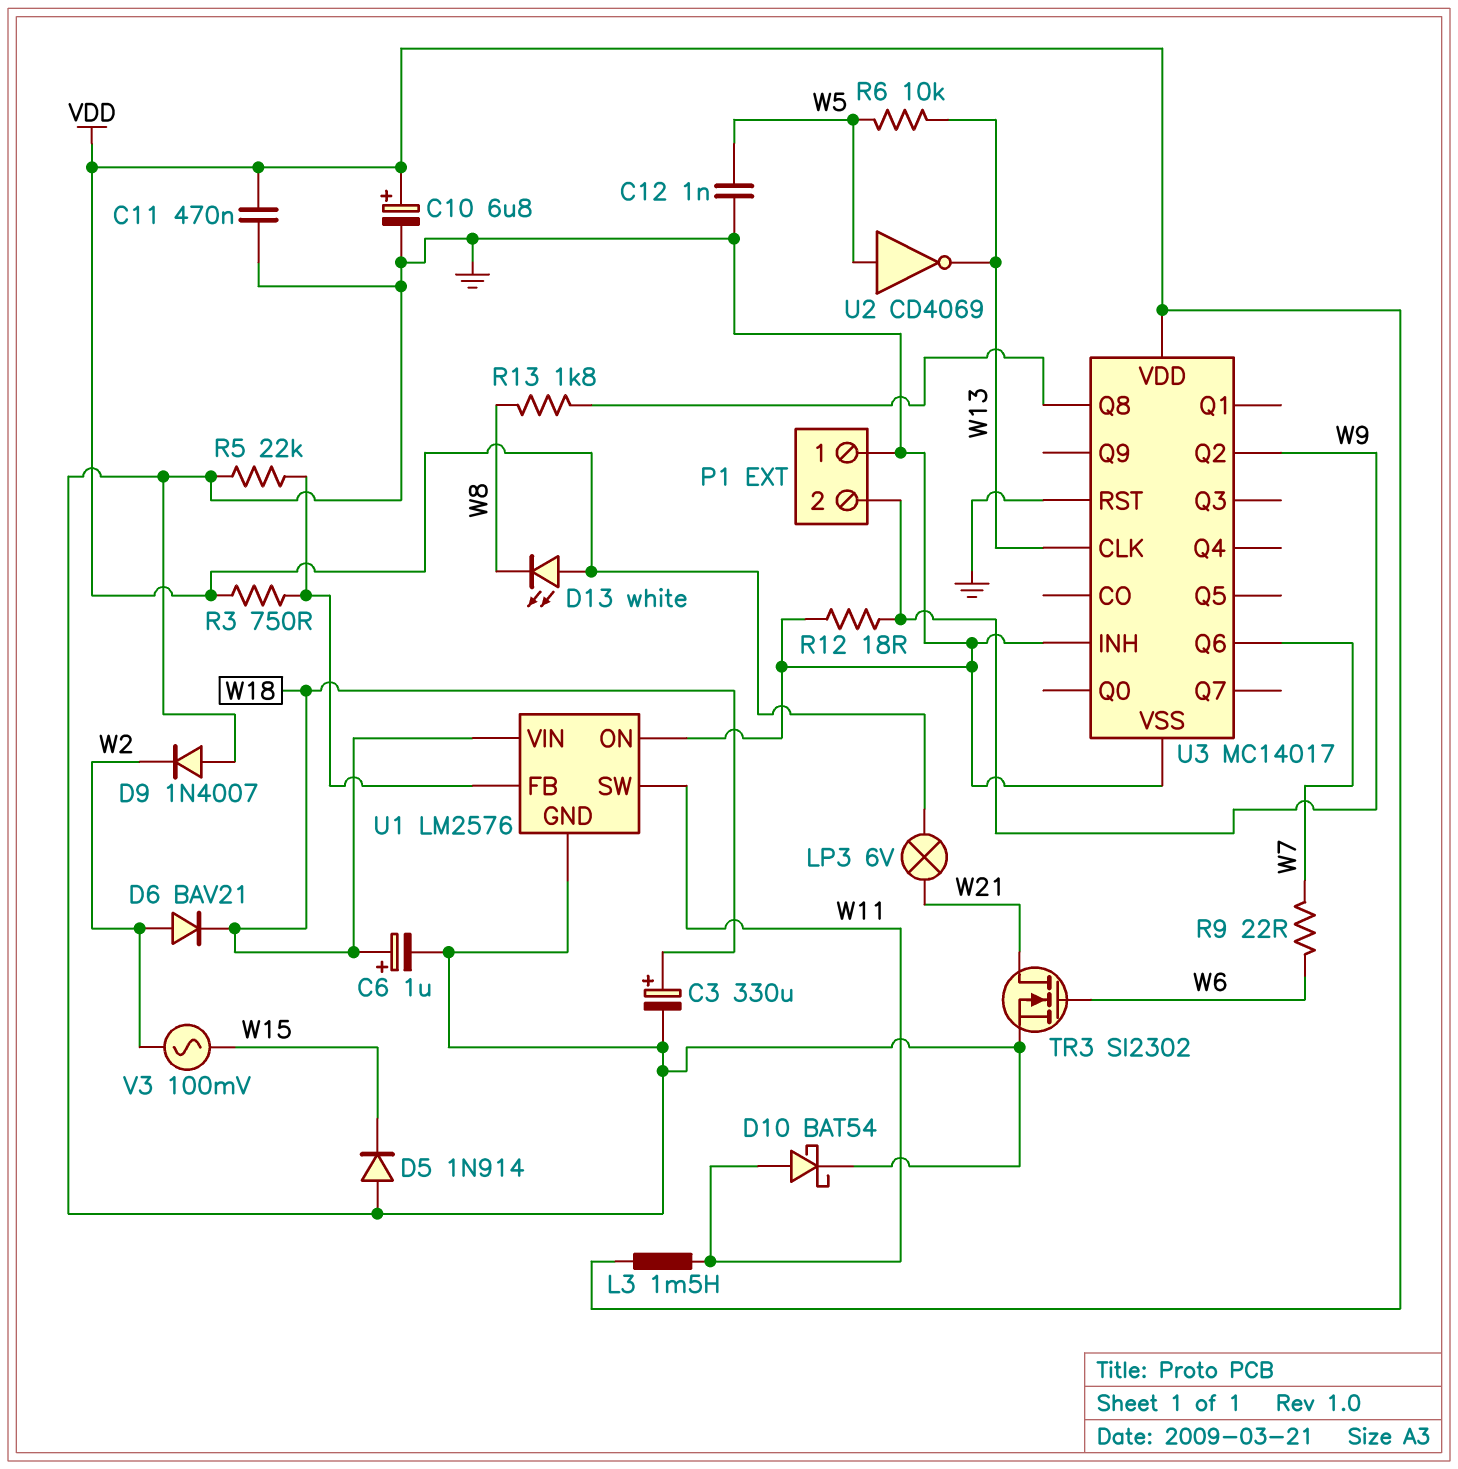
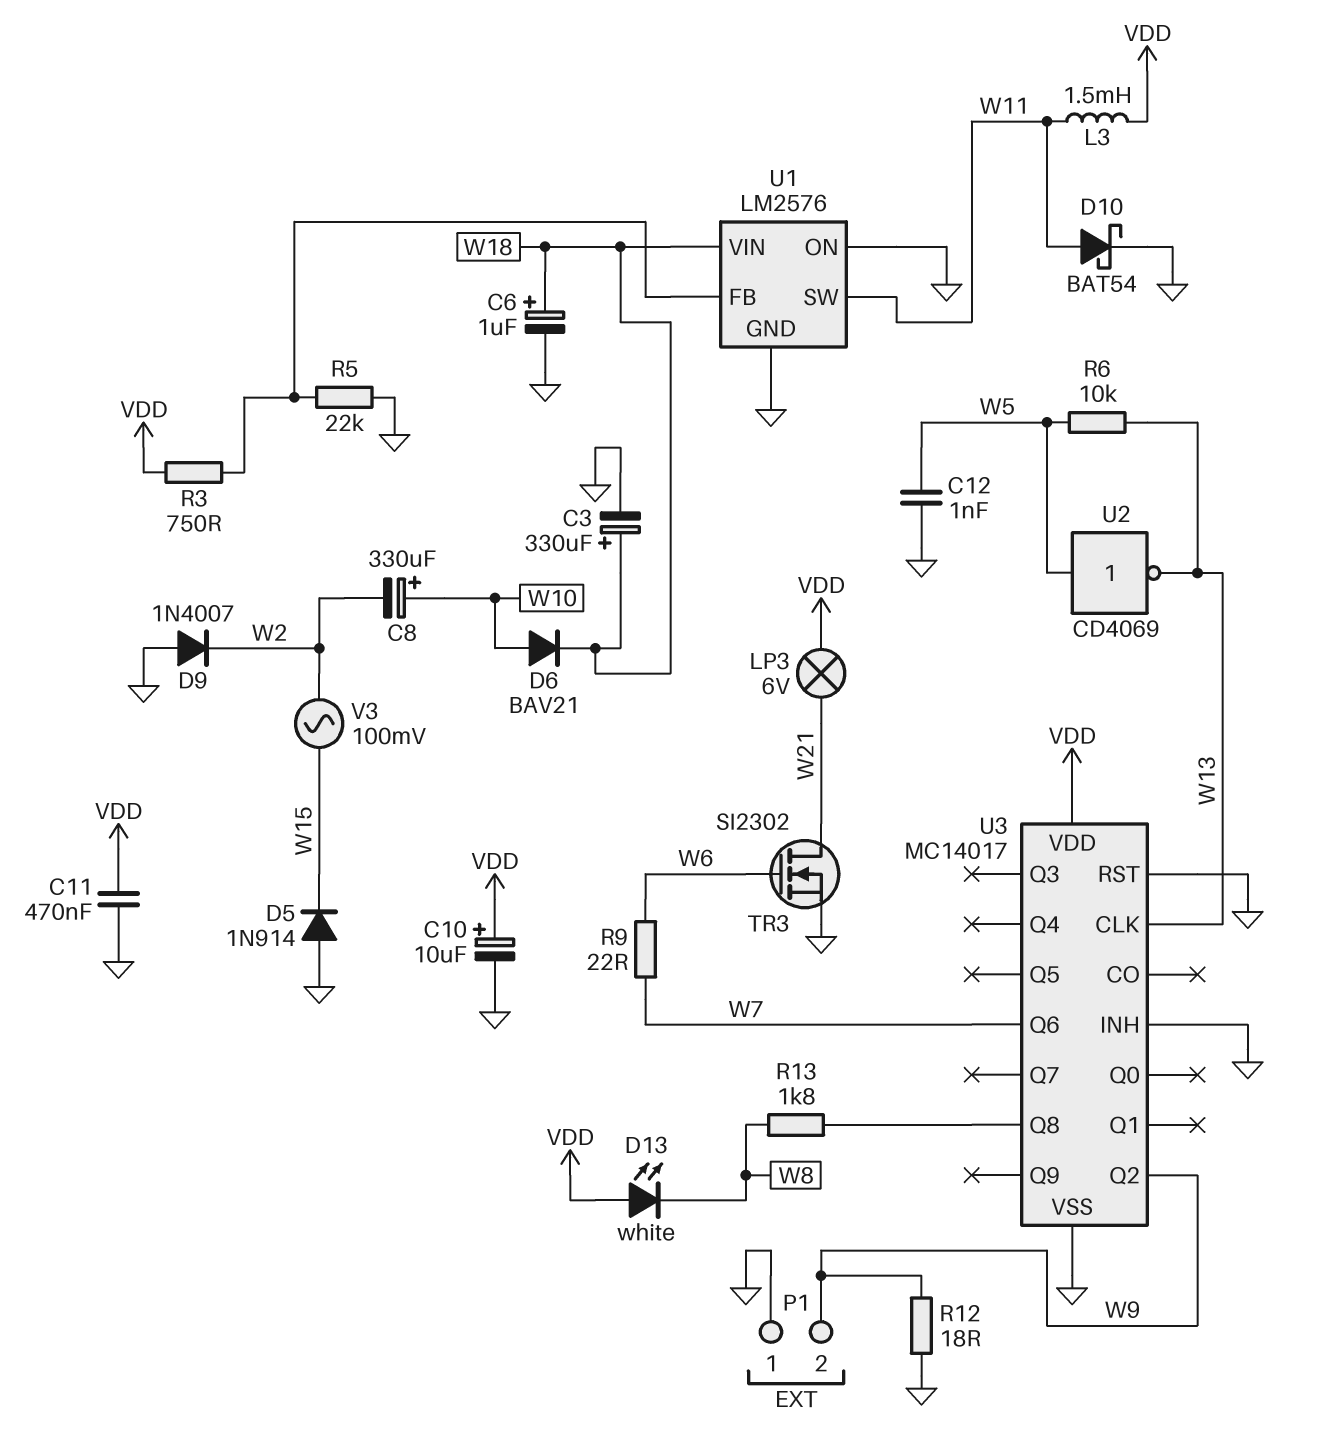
C8: none -> 330uF (plus W10, minus W2)
C10: 6.8uF (plus VDD, minus GND) -> 10uF (plus VDD, minus GND)
D6: diode BAV21 (A W2, K W18) -> diode BAV21 (A W10, K W18)

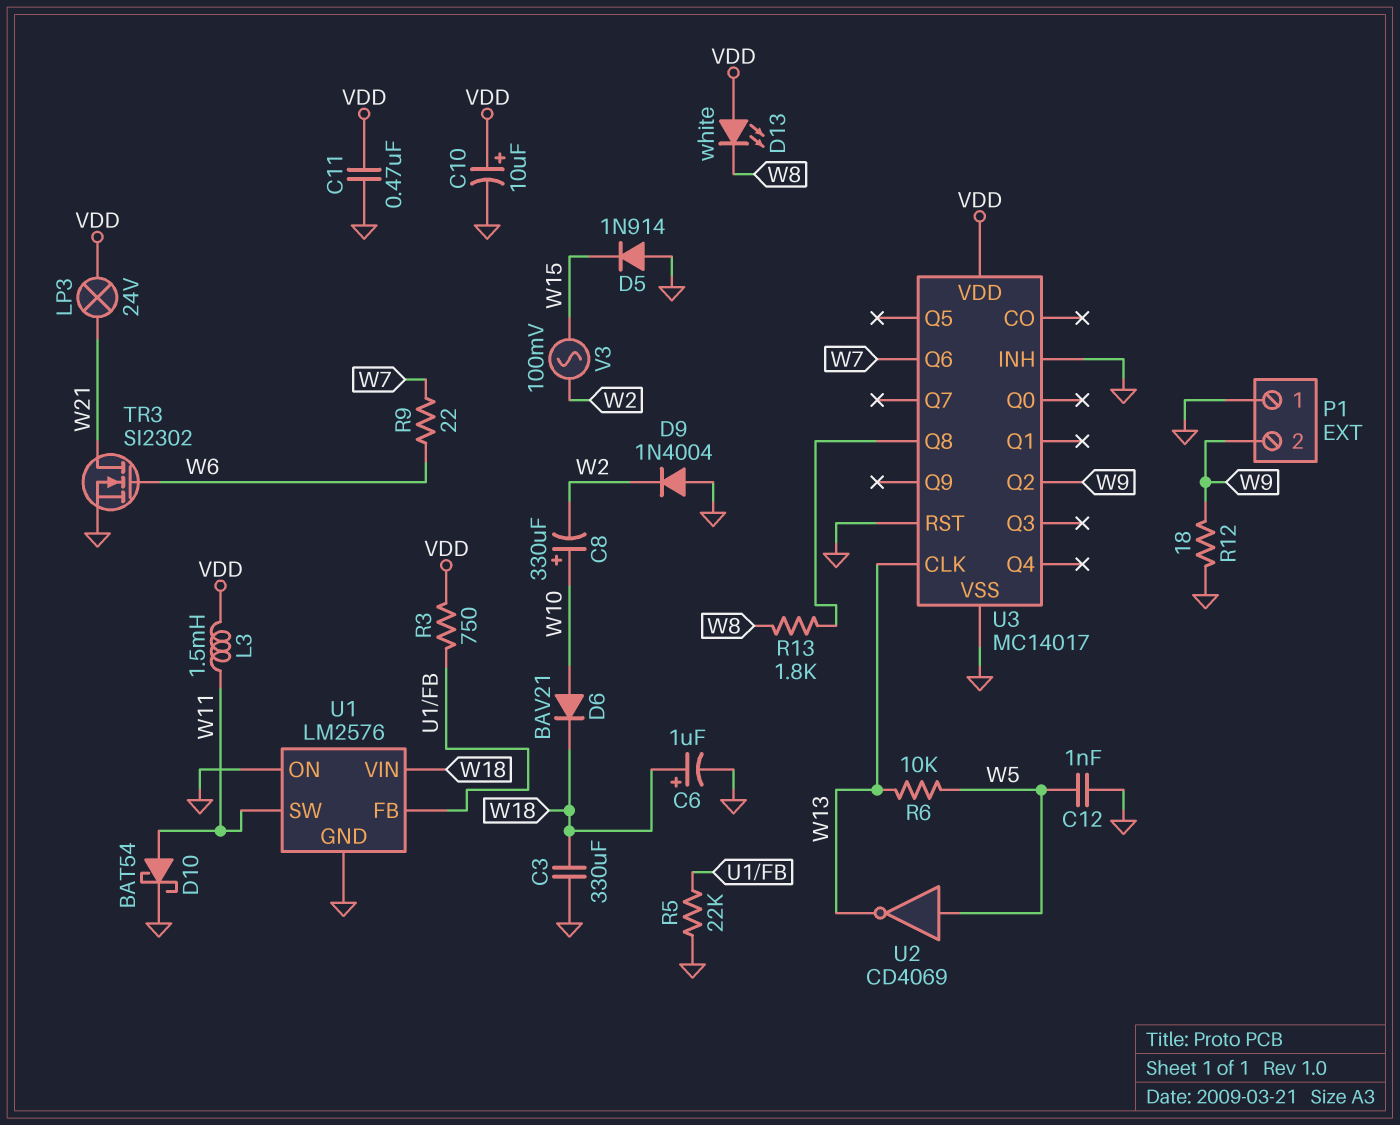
C3: 330uF (plus W18, minus GND) -> 330uF (GND, W18)
D9: diode 1N4007 (A GND, K W2) -> diode 1N4004 (A GND, K W2)
LP3: lamp 6V (VDD, W21) -> lamp 24V (VDD, W21)

